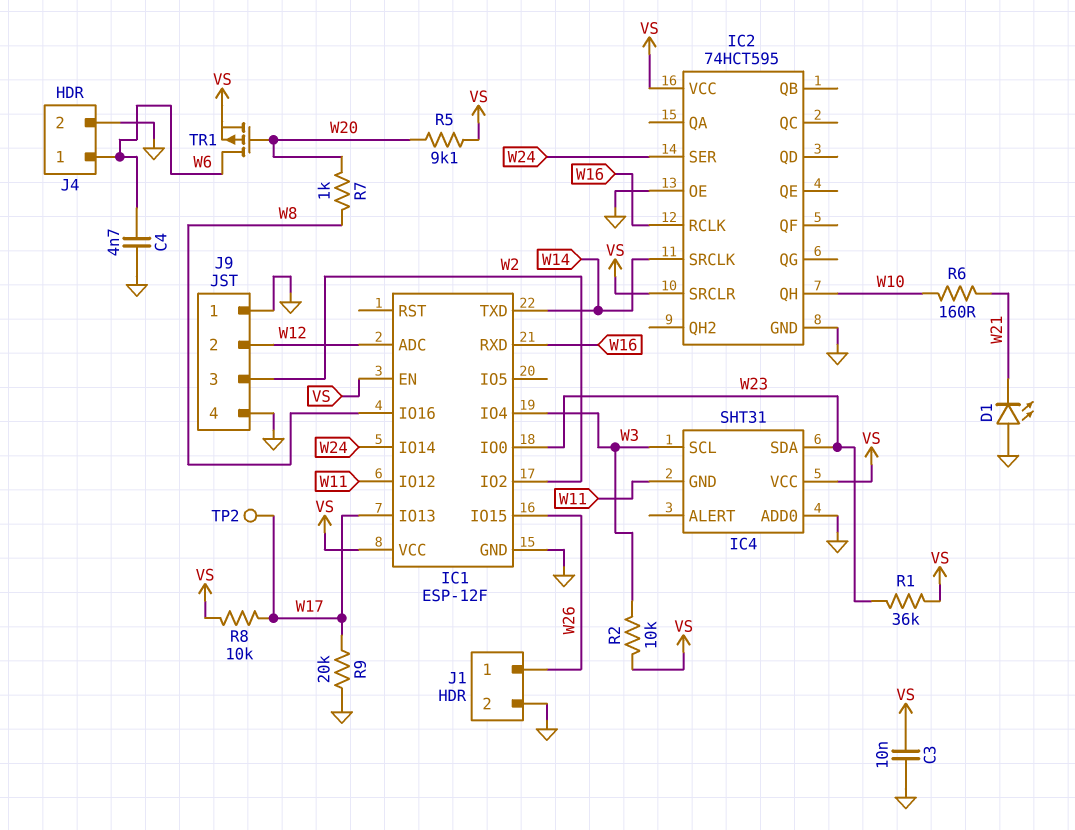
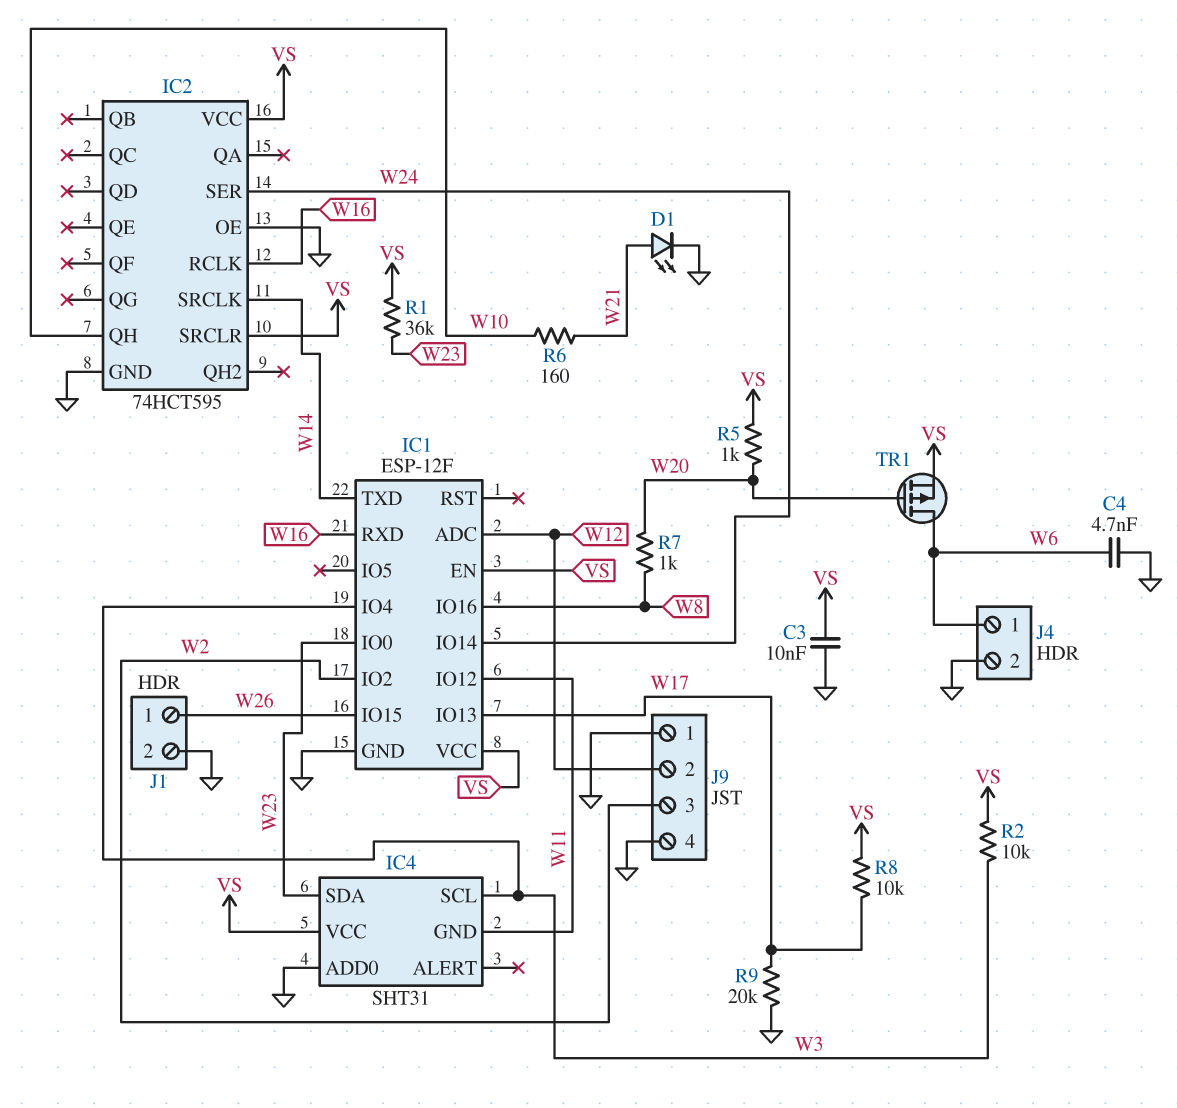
D1: LED (A GND, K W21) -> LED (A W21, K GND)
R5: 9.1k (VS, W20) -> 1k (VS, W20)
TP2: test point (W17) -> none

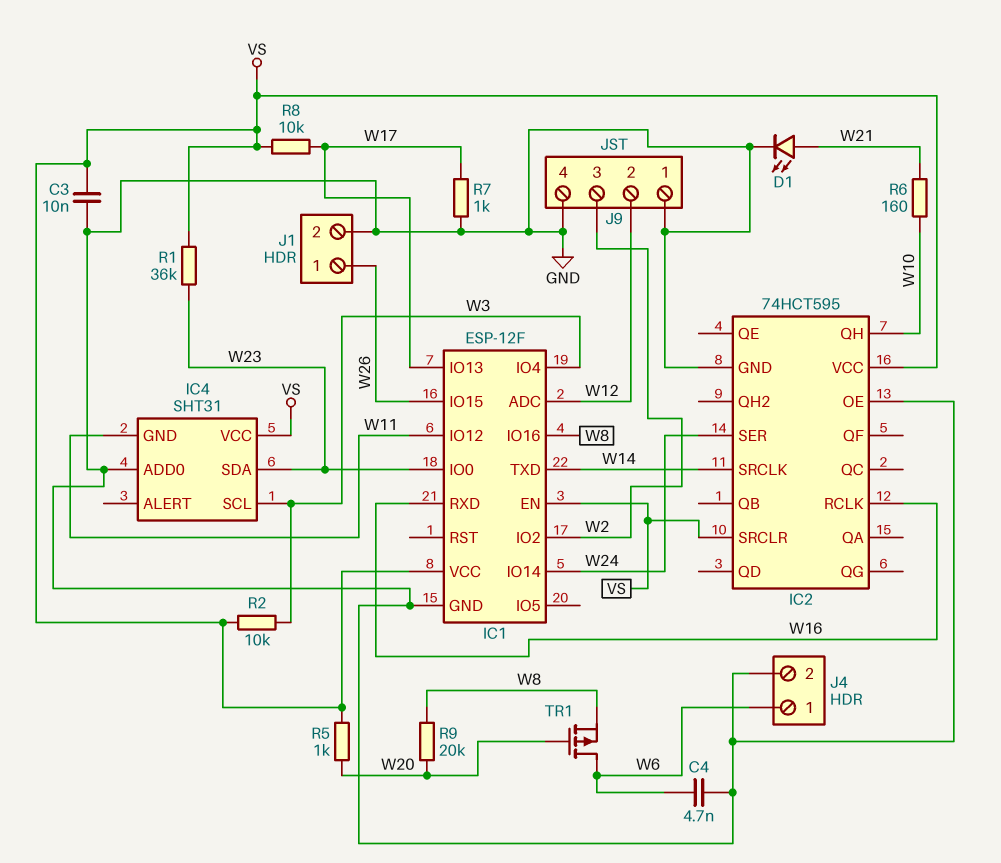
R7: 1k (W8, W20) -> 1k (GND, W17)
R9: 20k (GND, W17) -> 20k (W8, W20)
TR1: PMOS (G W20, D W6, S VS) -> PMOS (G W20, D W6, S W8)

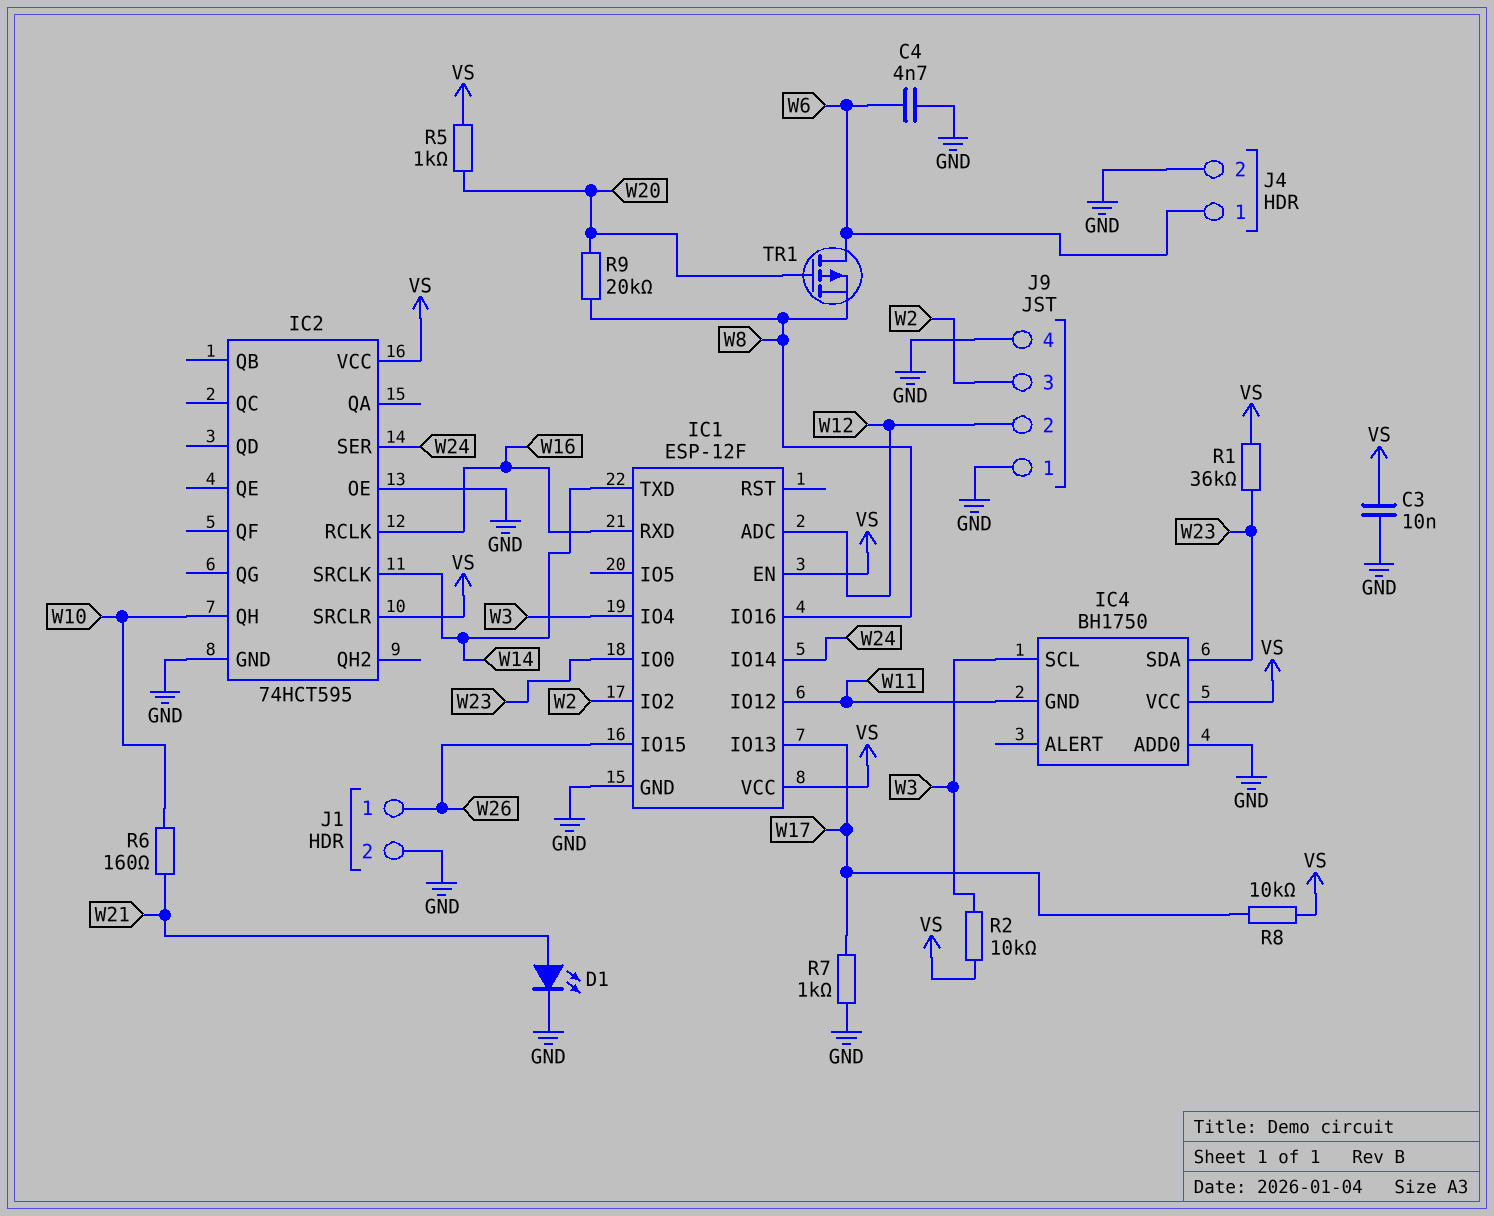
IC4: SHT31 -> BH1750

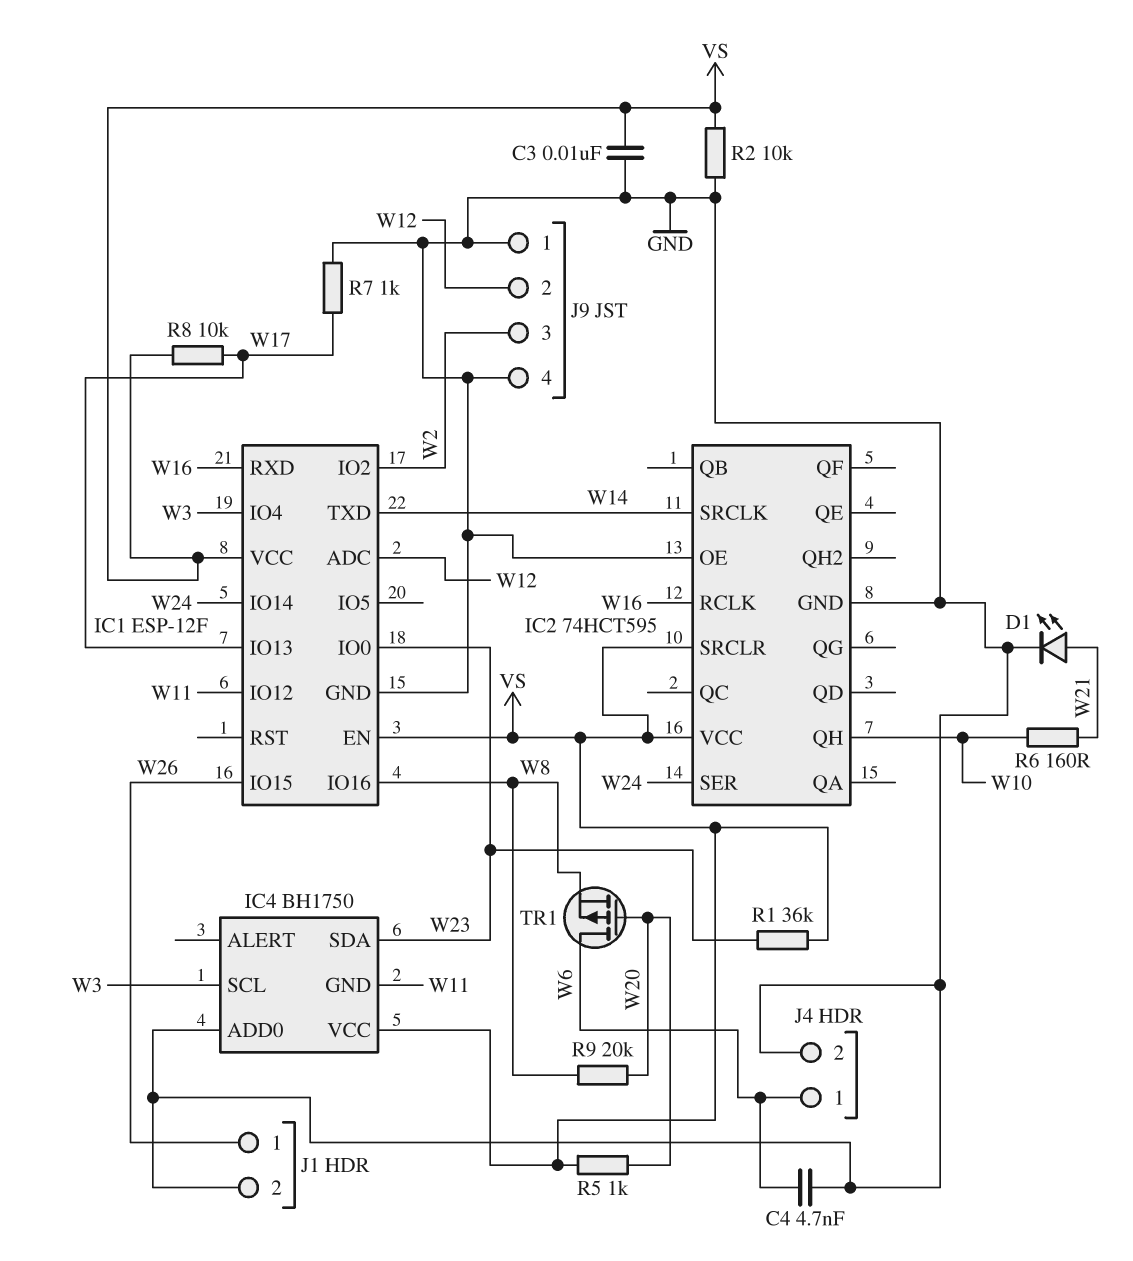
R2: 10k (VS, W3) -> 10k (GND, VS)

